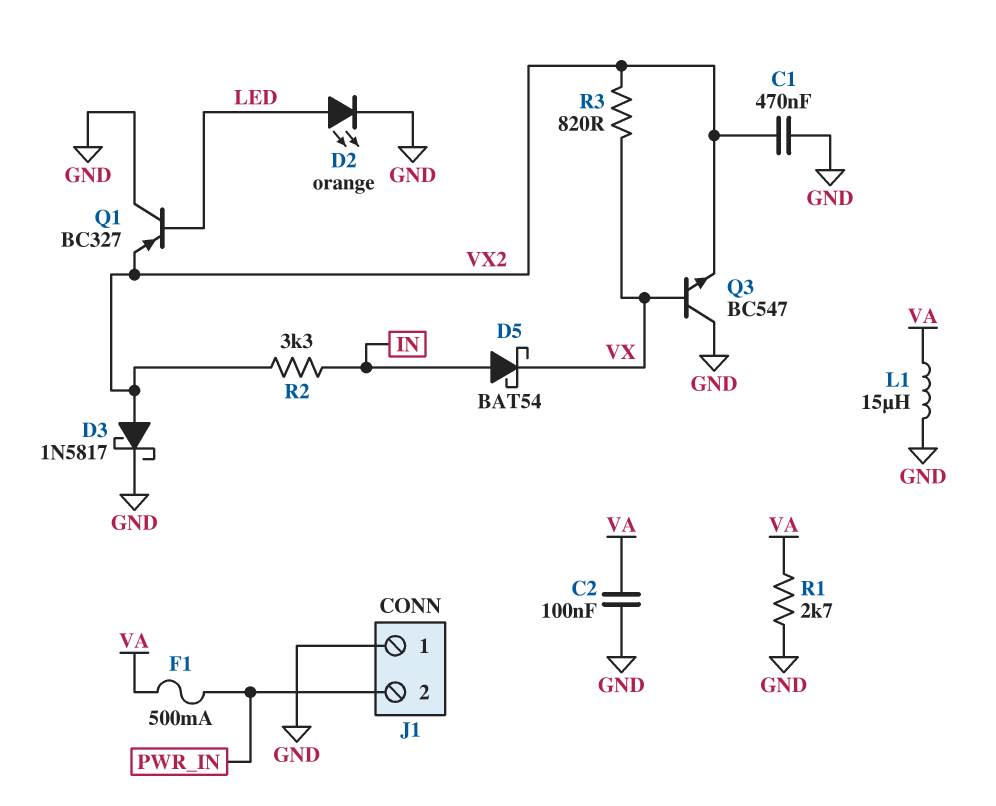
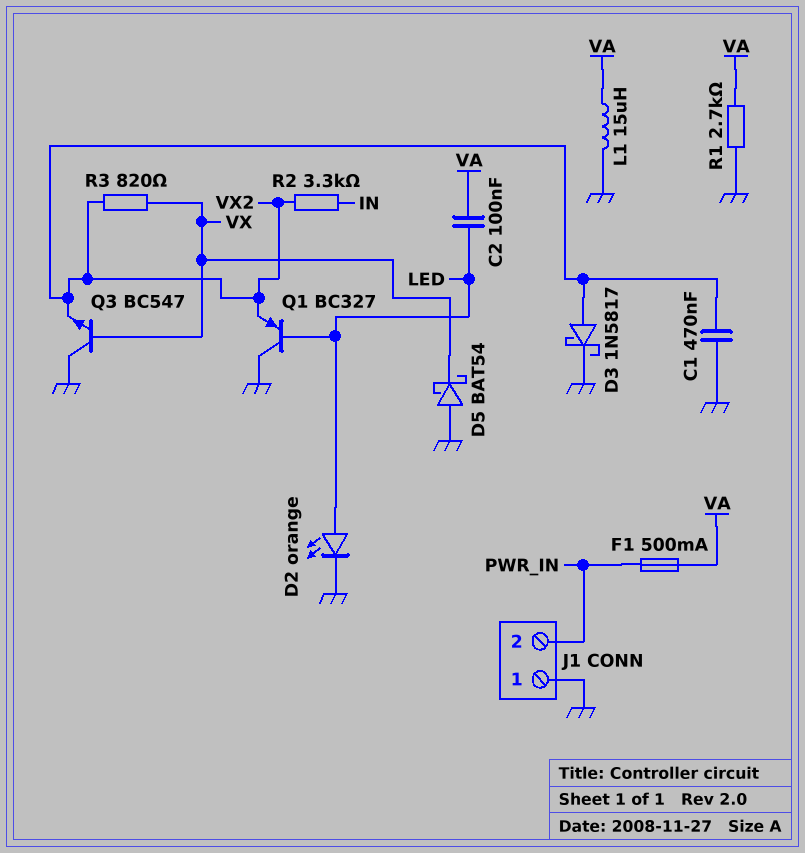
C2: 100nF (GND, VA) -> 100nF (LED, VA)
D5: schottky BAT54 (A IN, K VX) -> schottky BAT54 (A GND, K VX)

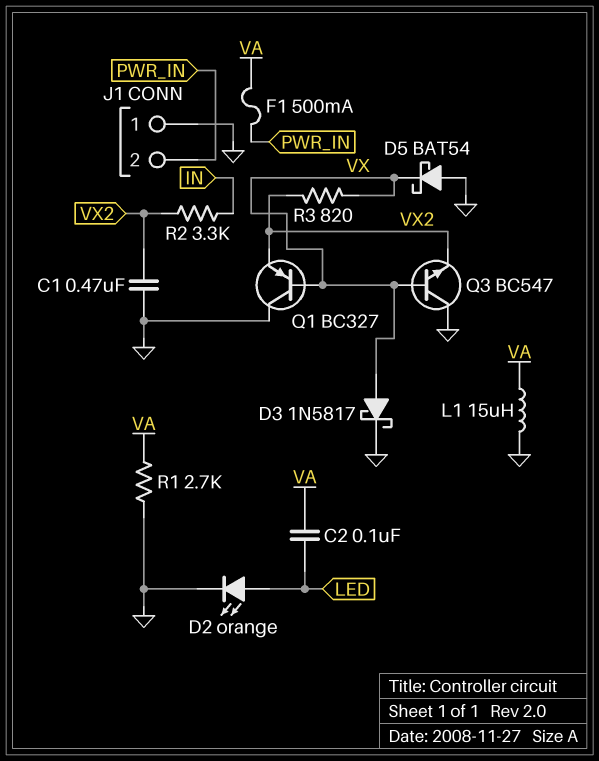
D3: schottky 1N5817 (A VX2, K GND) -> schottky 1N5817 (A VX, K GND)
Q1: PNP BC327 (B LED, C GND, E VX2) -> PNP BC327 (B VX, C GND, E VX2)

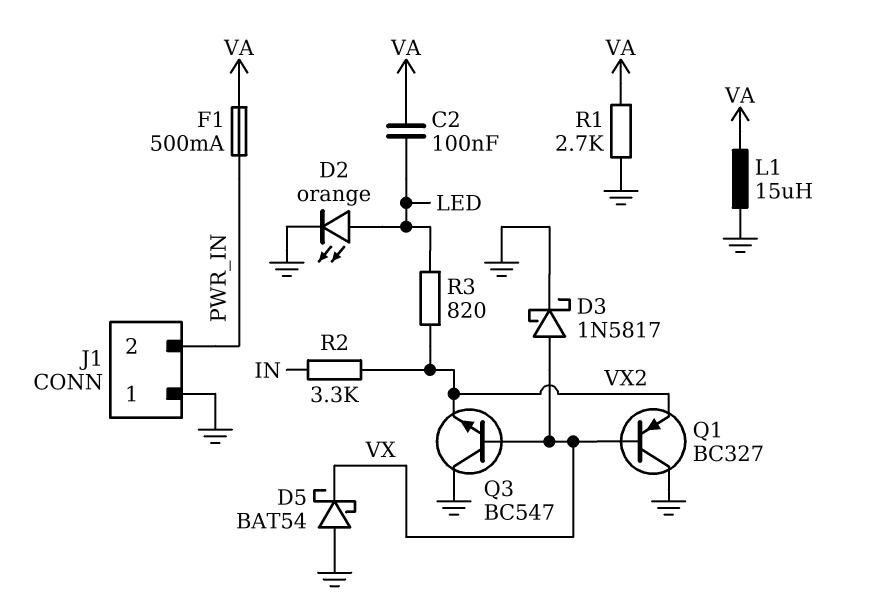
C1: 470nF (GND, VX2) -> none
R3: 820 (VX, VX2) -> 820 (LED, VX2)

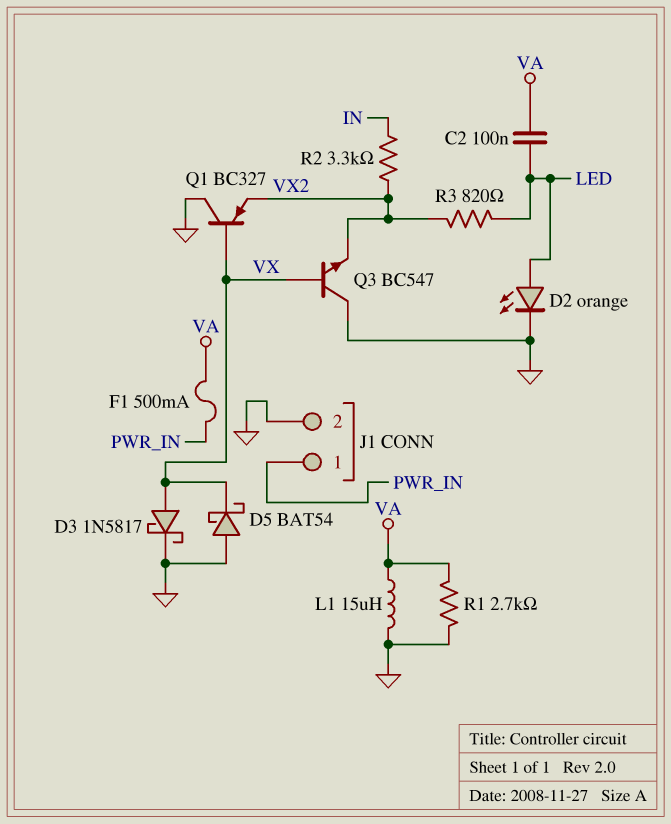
J1 pin 1: GND -> PWR_IN
J1 pin 2: PWR_IN -> GND

